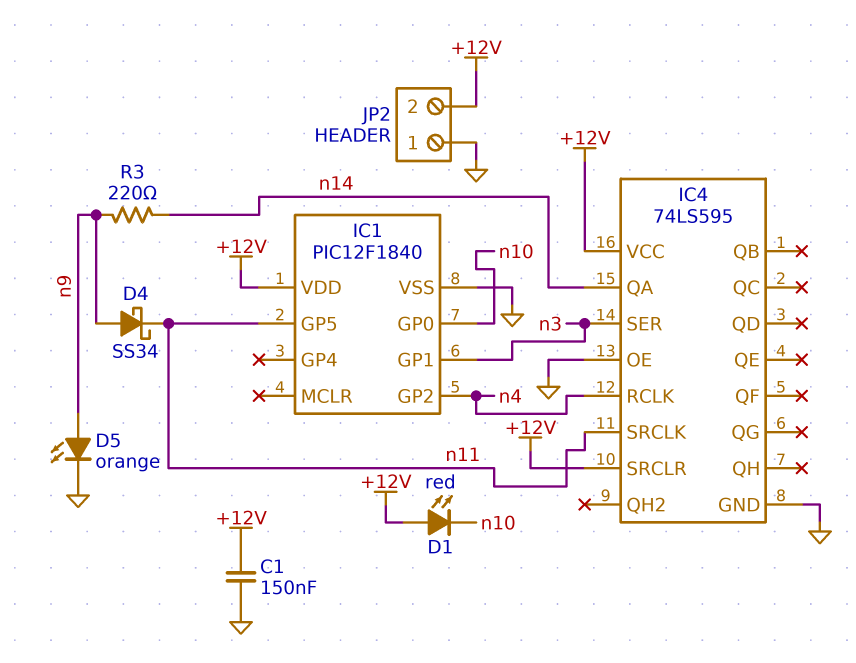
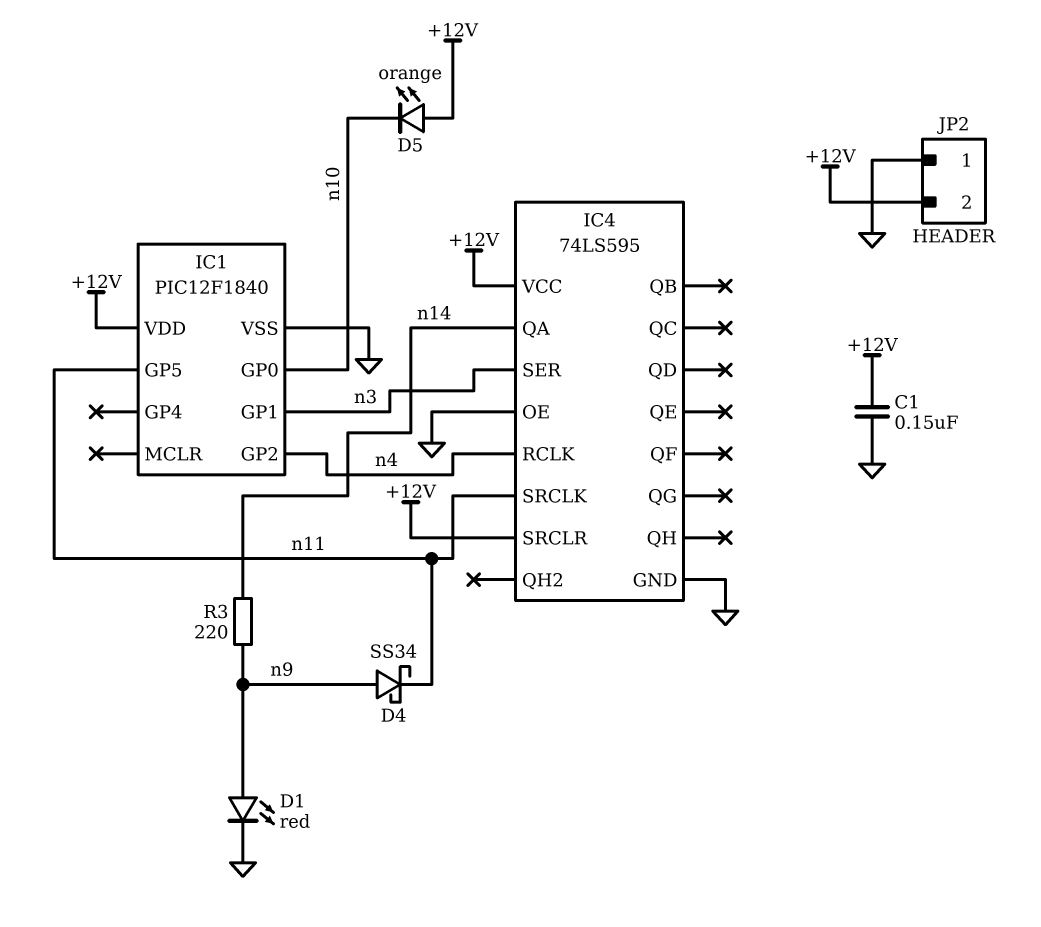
D1: LED red (A +12V, K n10) -> LED red (A n9, K GND)
D5: LED orange (A n9, K GND) -> LED orange (A +12V, K n10)

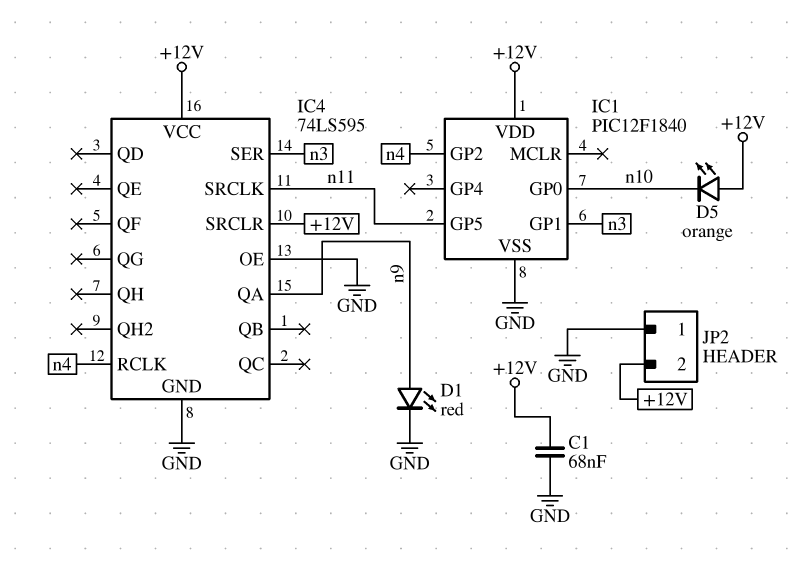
C1: 150nF (+12V, GND) -> 68nF (+12V, GND)
D4: schottky SS34 (A n9, K n11) -> none
IC4 pin QA: n14 -> n9
R3: 220 (n9, n14) -> none

